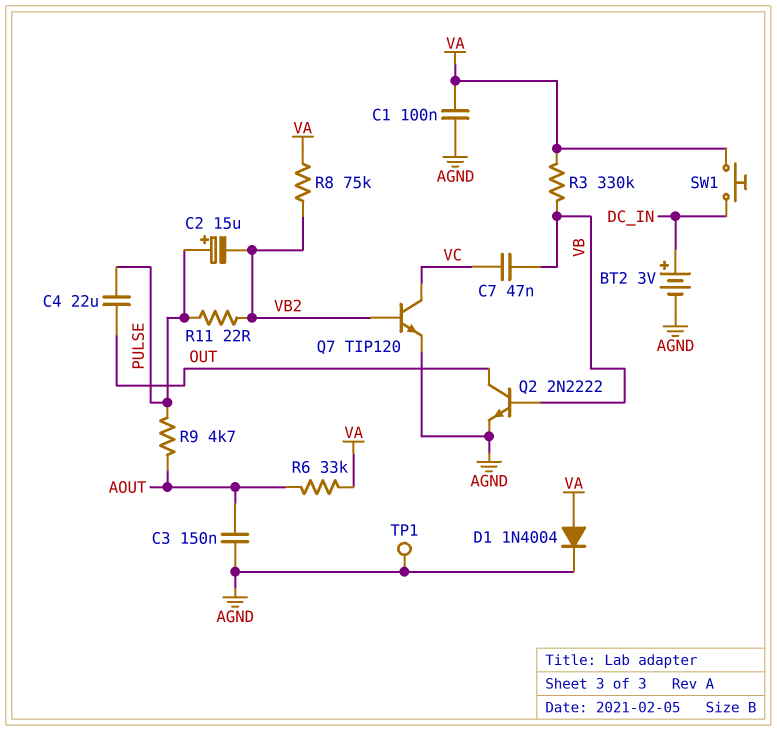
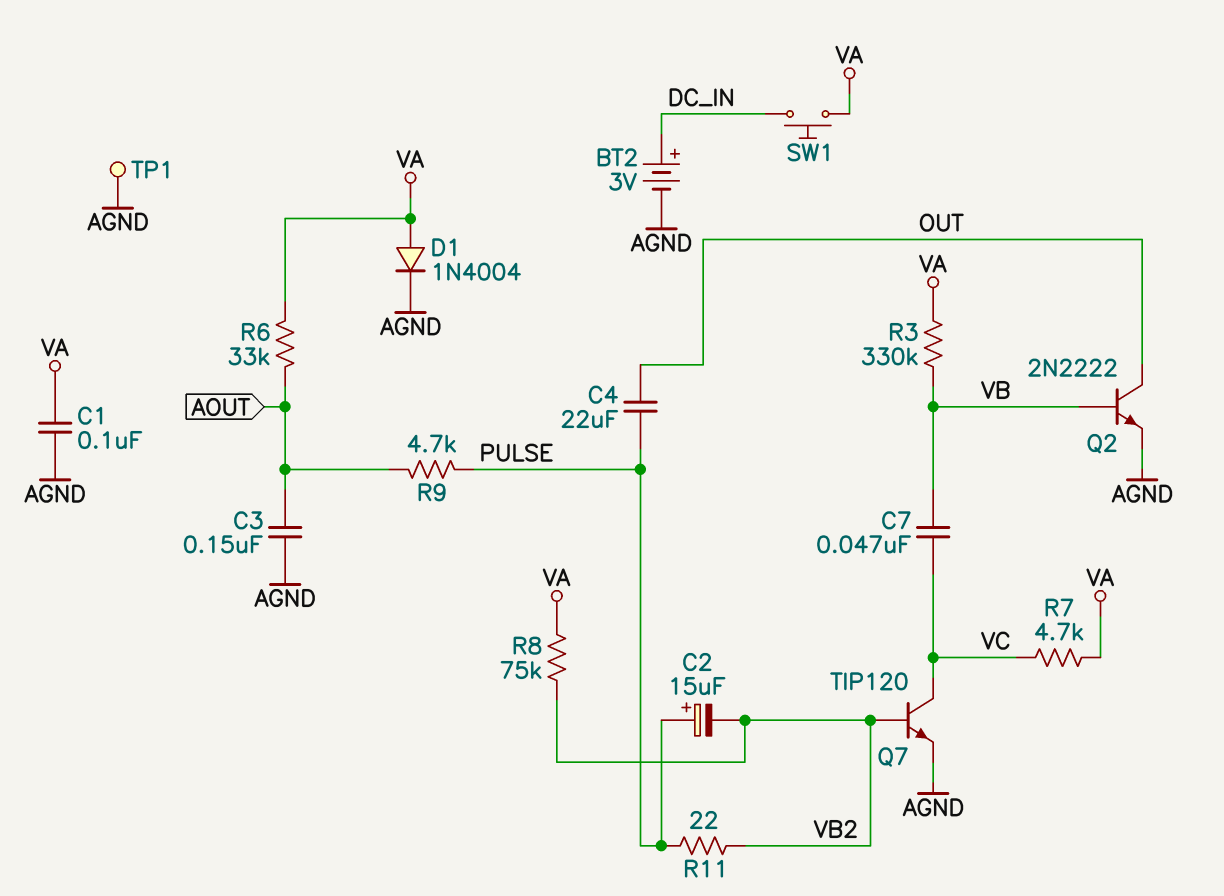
R7: none -> 4.7k (VA, VC)

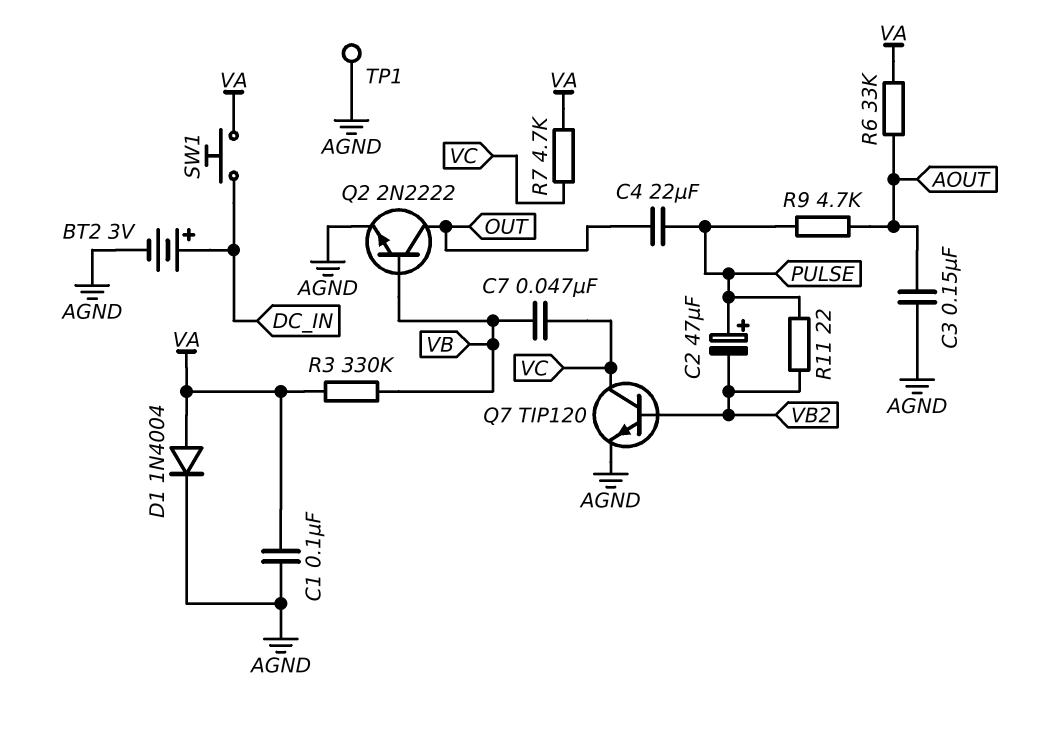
C2: 15uF (plus PULSE, minus VB2) -> 47uF (plus PULSE, minus VB2)
R8: 75k (VA, VB2) -> none

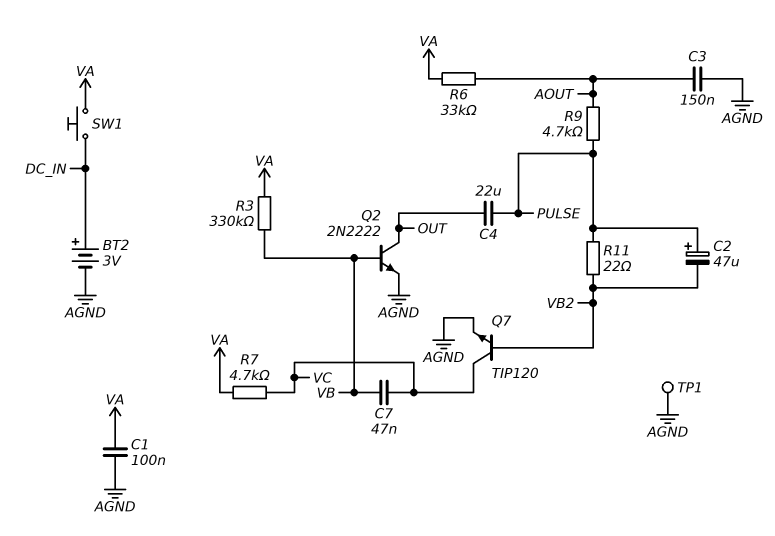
D1: diode 1N4004 (A VA, K AGND) -> none

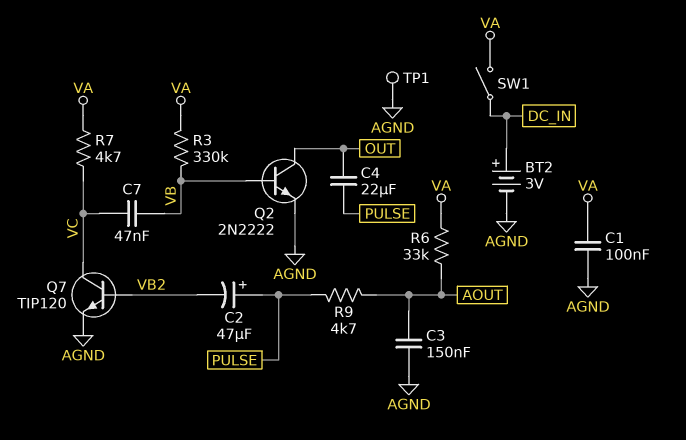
R11: 22 (PULSE, VB2) -> none
SW1: button (DC_IN, VA) -> switch (DC_IN, VA)

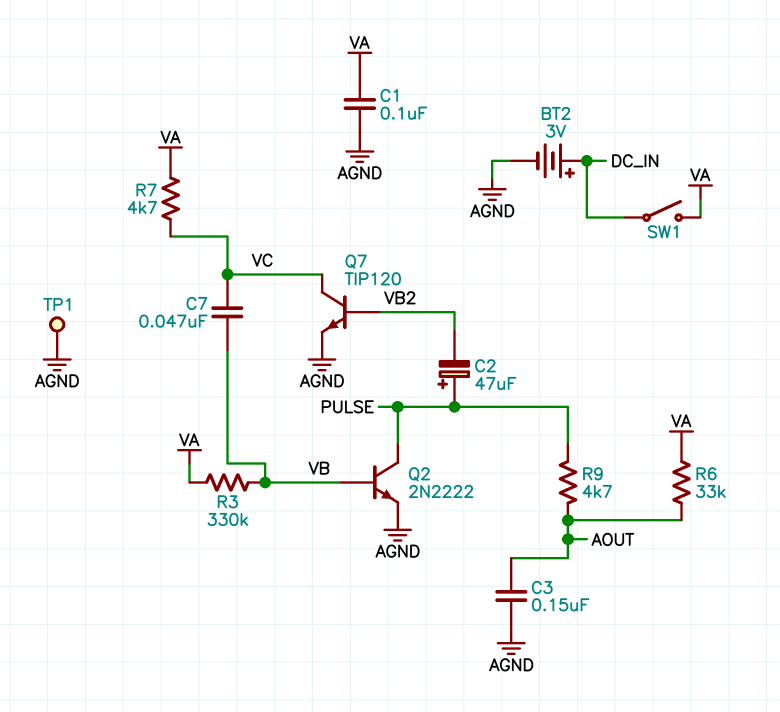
C4: 22uF (OUT, PULSE) -> none
Q2: NPN 2N2222 (B VB, C OUT, E AGND) -> NPN 2N2222 (B VB, C PULSE, E AGND)

